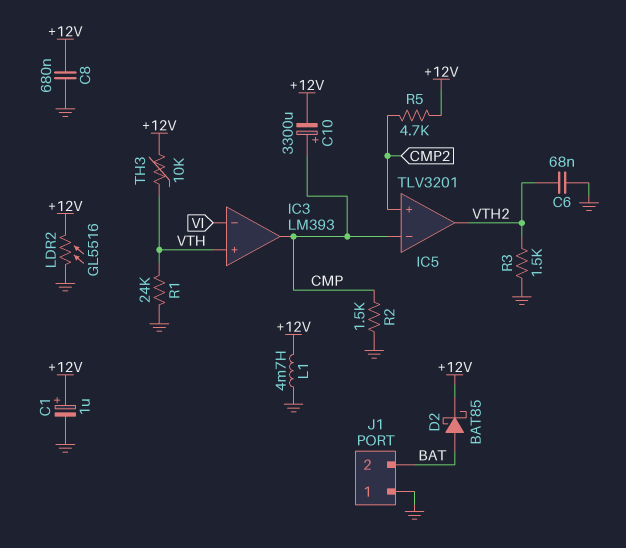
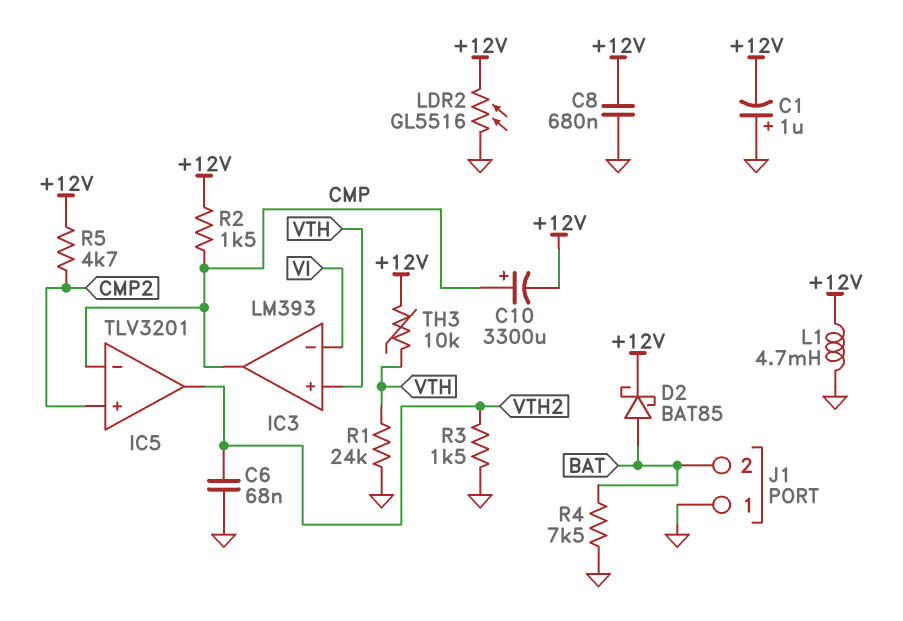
C1: 1uF (plus +12V, minus GND) -> 1uF (plus GND, minus +12V)
R2: 1.5k (CMP, GND) -> 1.5k (+12V, CMP)
R4: none -> 7.5k (BAT, GND)

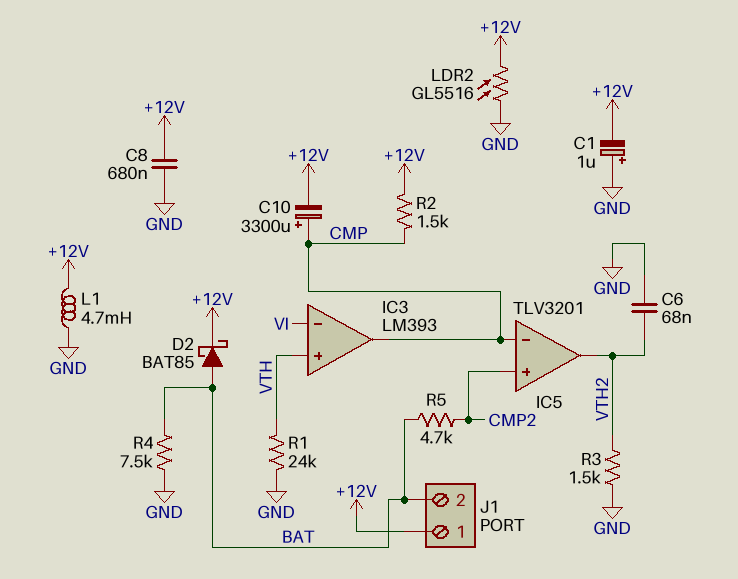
J1 pin 1: GND -> +12V
R5: 4.7k (+12V, CMP2) -> 4.7k (BAT, CMP2)
TH3: 10k (+12V, VTH) -> none

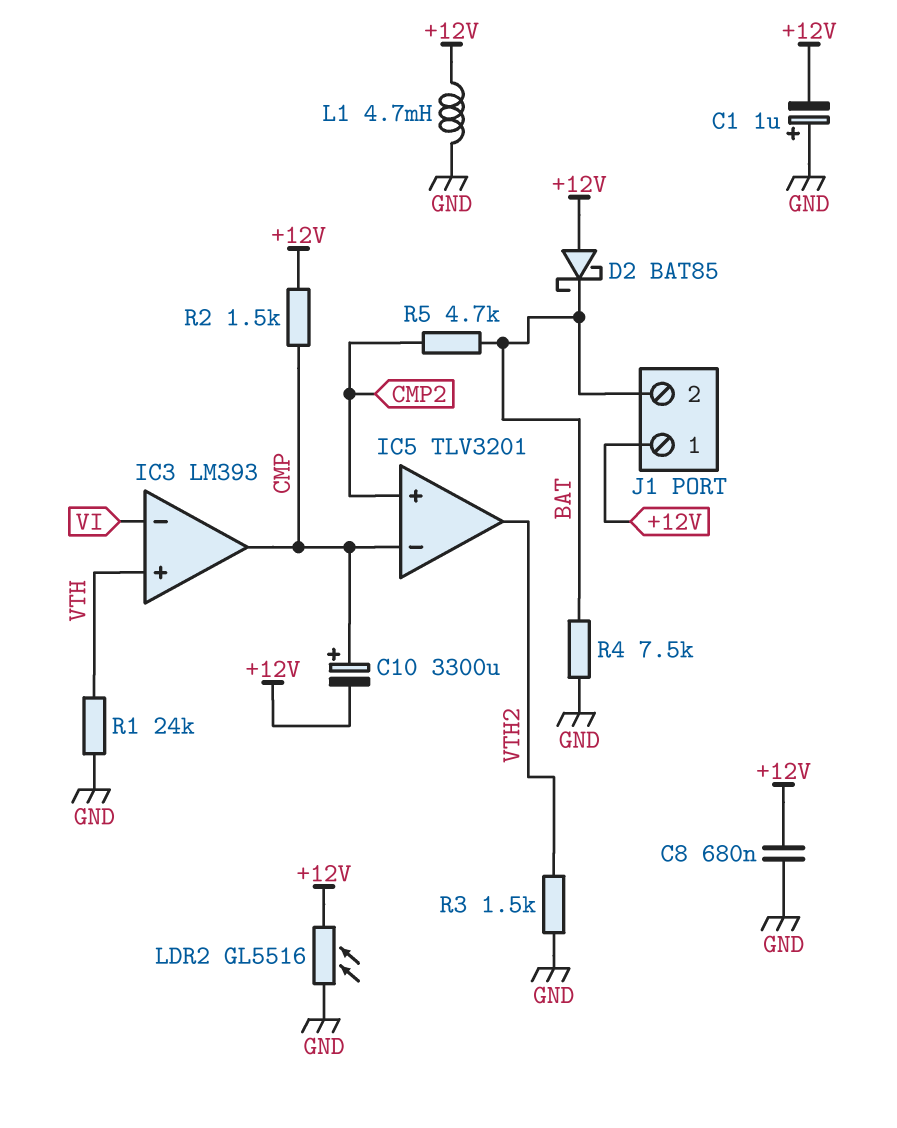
C6: 68nF (GND, VTH2) -> none
D2: schottky BAT85 (A BAT, K +12V) -> schottky BAT85 (A +12V, K BAT)

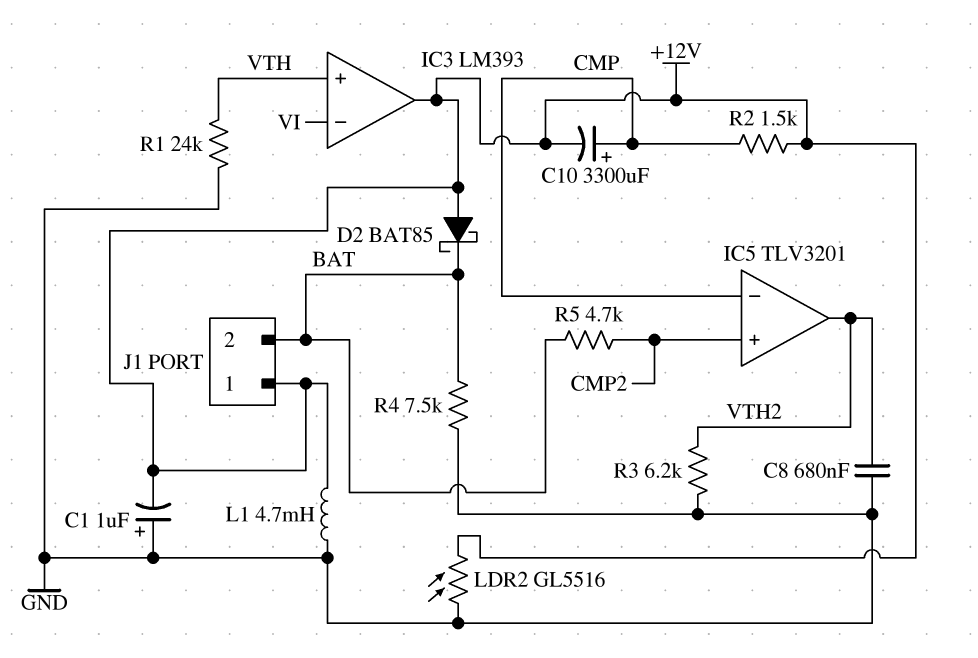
C8: 680nF (+12V, GND) -> 680nF (GND, VTH2)
IC3 pin out: CMP -> +12V
R3: 1.5k (GND, VTH2) -> 6.2k (GND, VTH2)

